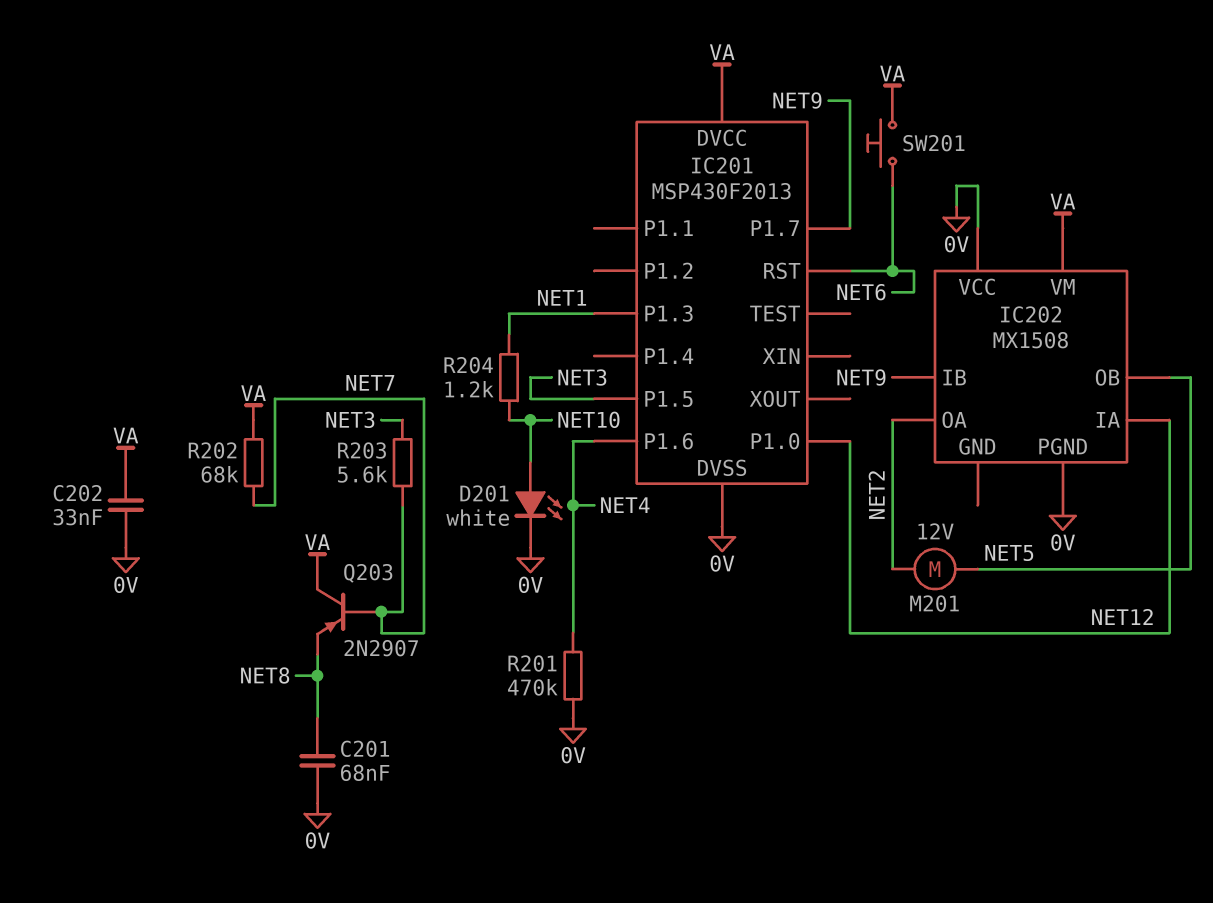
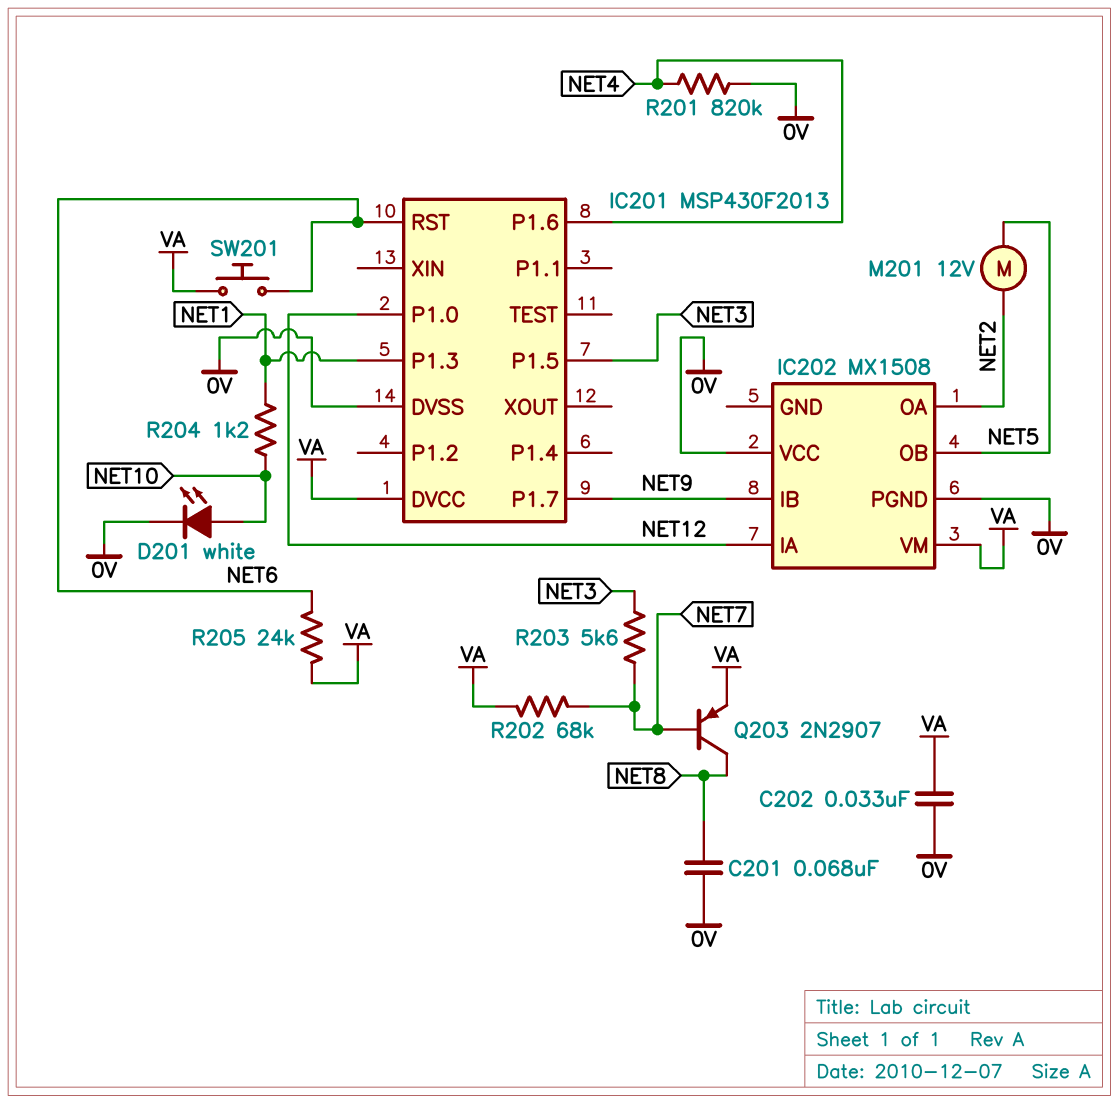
Q203: PNP 2N2907 (B NET7, C VA, E NET8) -> PNP 2N2907 (B NET7, C NET8, E VA)
R201: 470k (0V, NET4) -> 820k (0V, NET4)
R205: none -> 24k (NET6, VA)

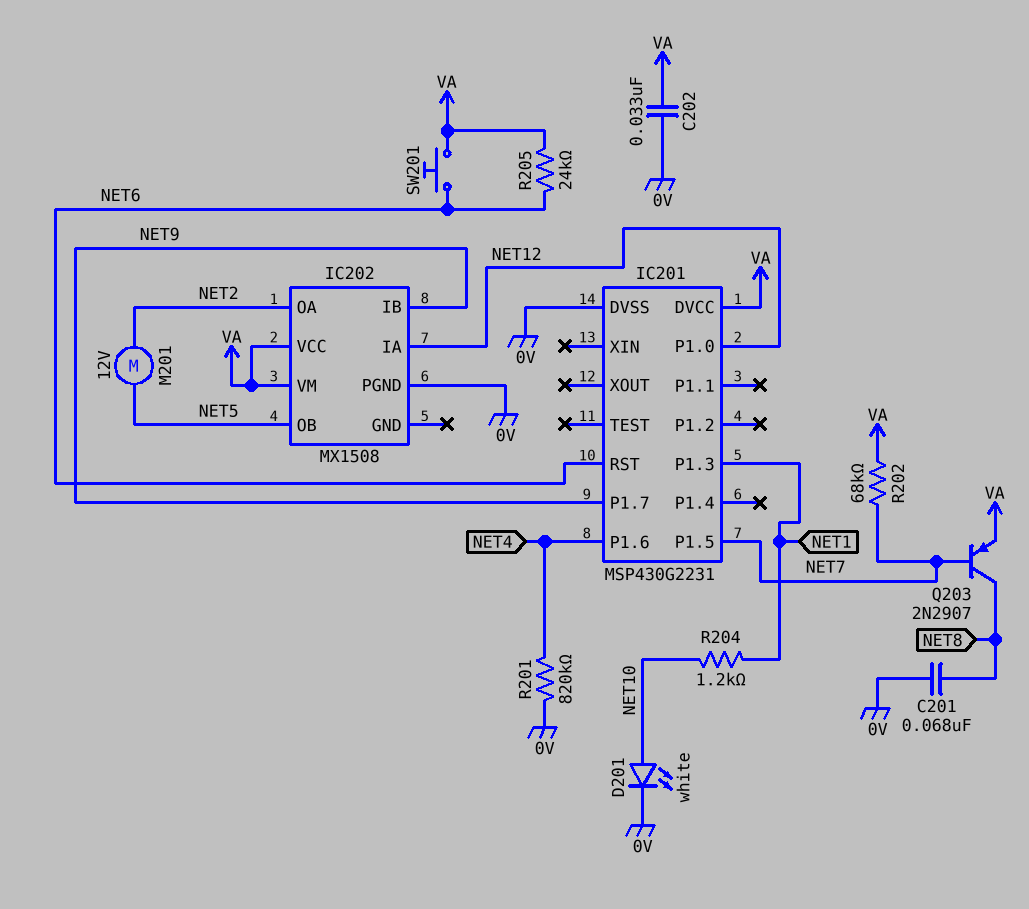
IC201: MSP430F2013 -> MSP430G2231
IC201 pin P1.5: NET3 -> NET7
IC202 pin VCC: 0V -> VA
R203: 5.6k (NET3, NET7) -> none

